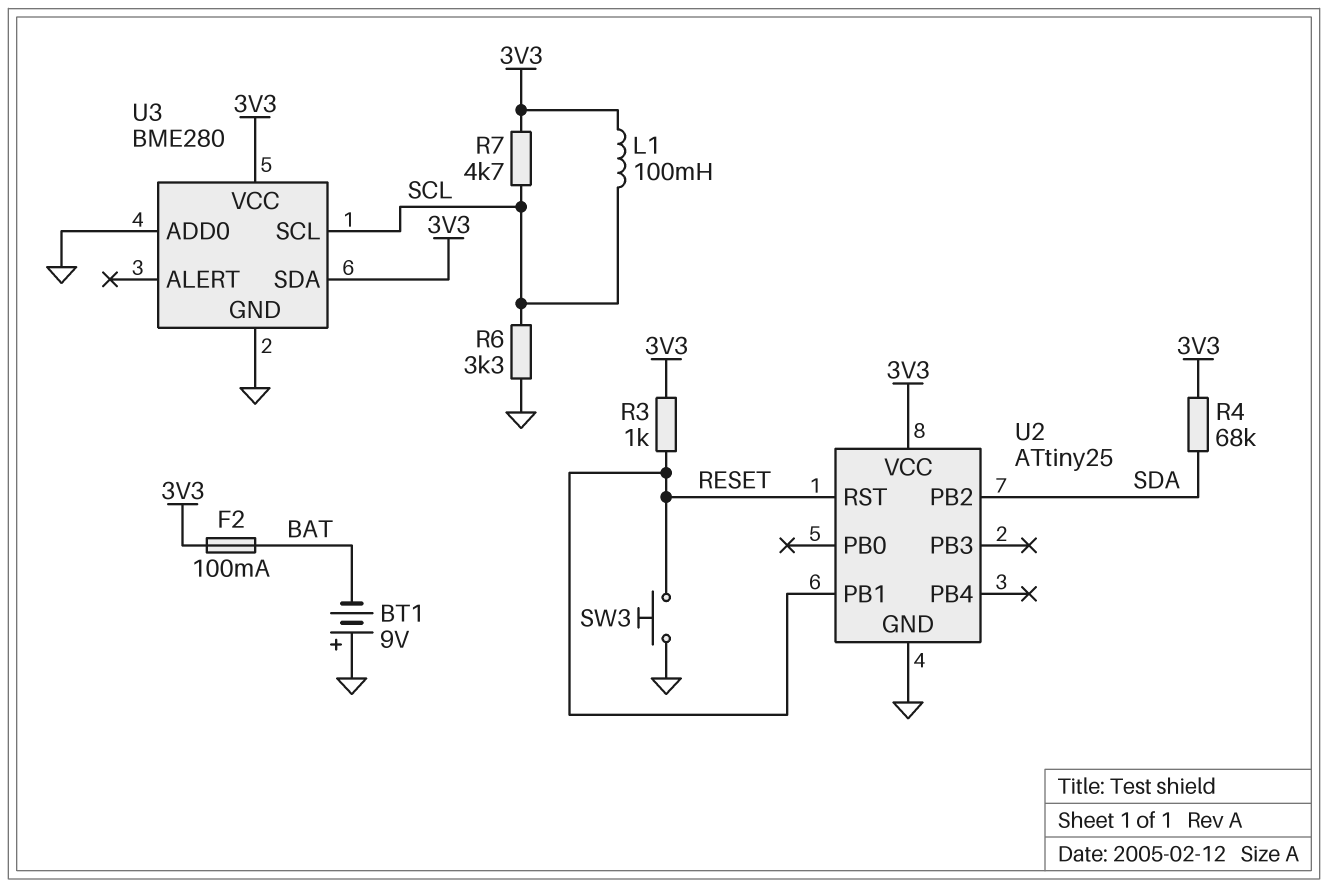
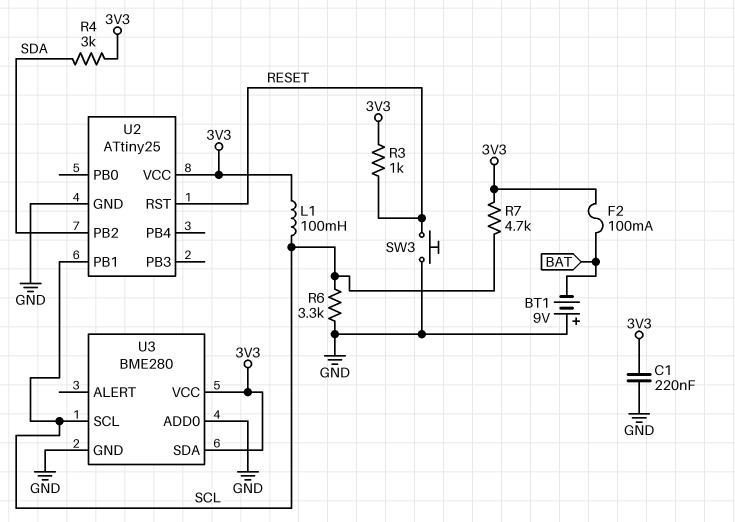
C1: none -> 220nF (3V3, GND)
R4: 68k (3V3, SDA) -> 3k (3V3, SDA)
U2 pin PB1: RESET -> SCL

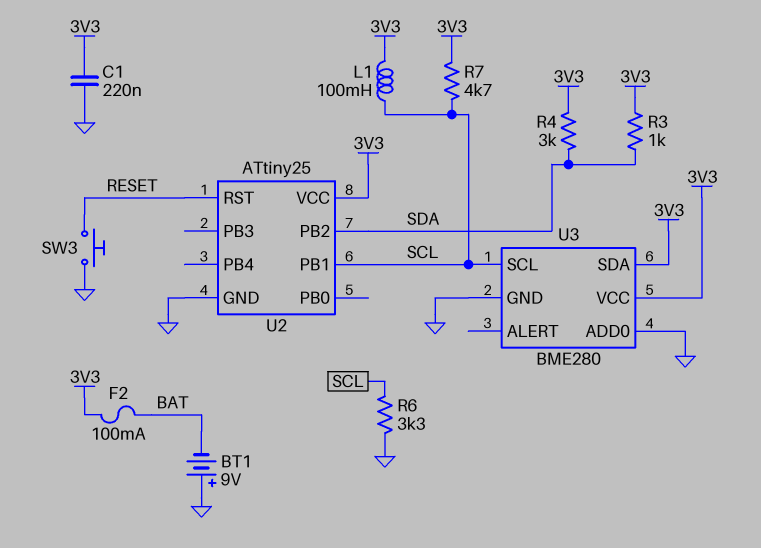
R3: 1k (3V3, RESET) -> 1k (3V3, SDA)

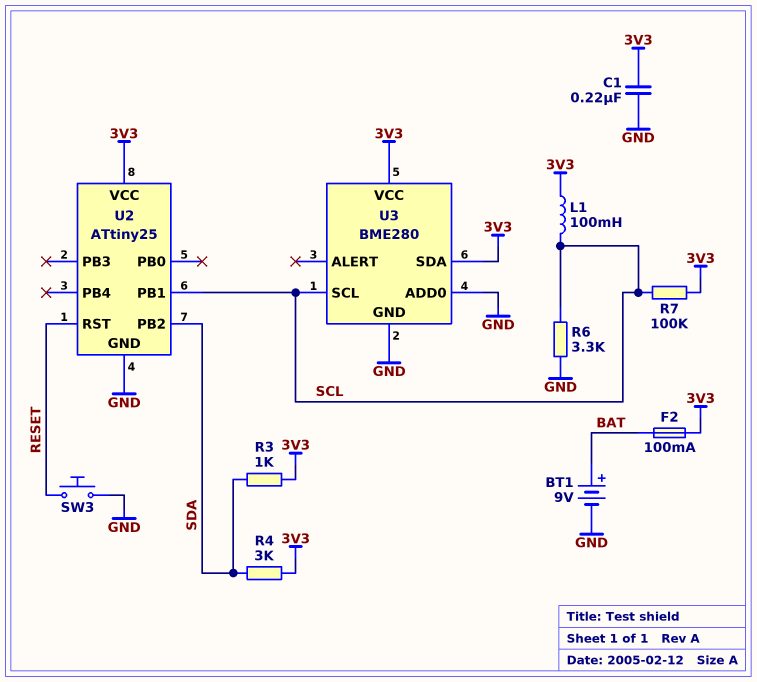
BT1: 9V (plus GND, minus BAT) -> 9V (plus BAT, minus GND)
R7: 4.7k (3V3, SCL) -> 100k (3V3, SCL)

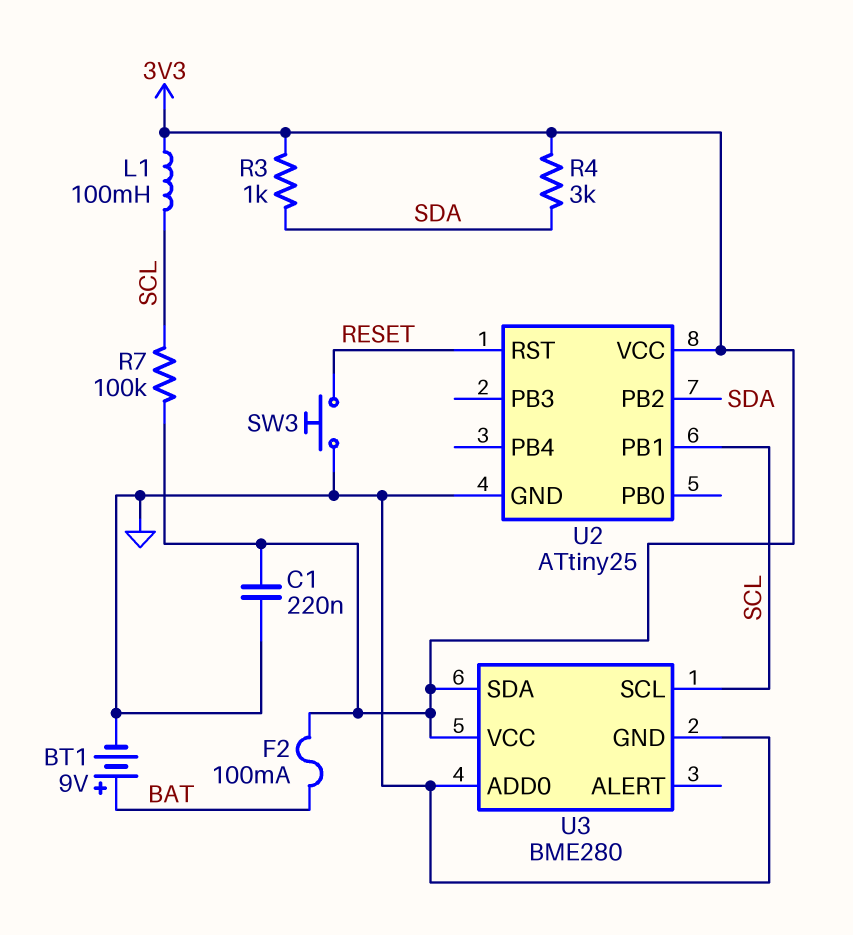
R6: 3.3k (GND, SCL) -> none

